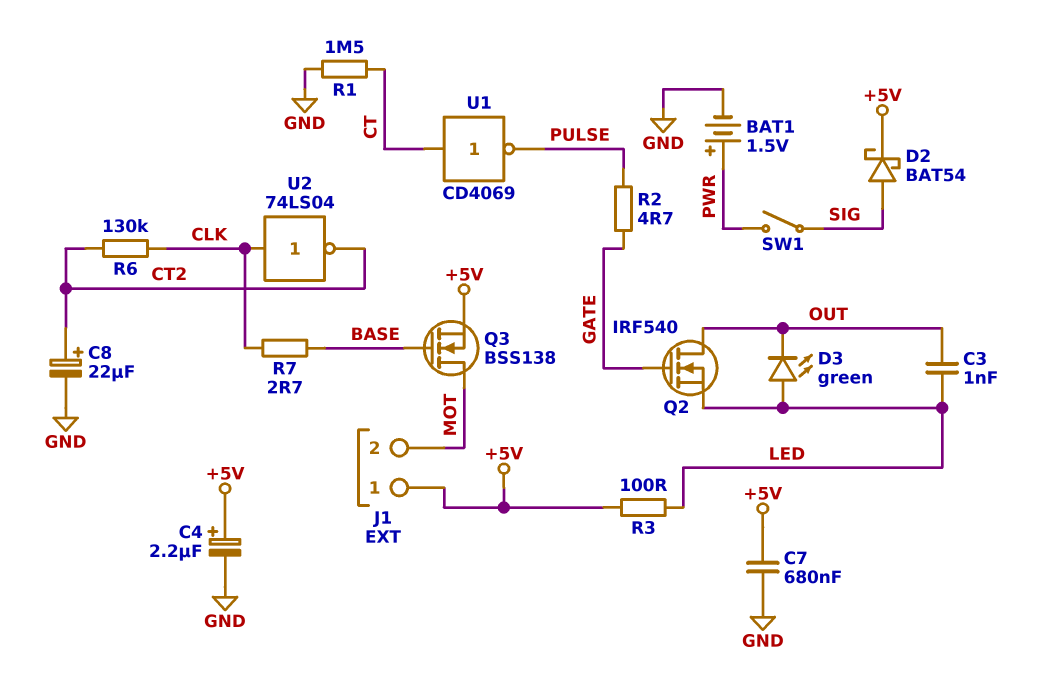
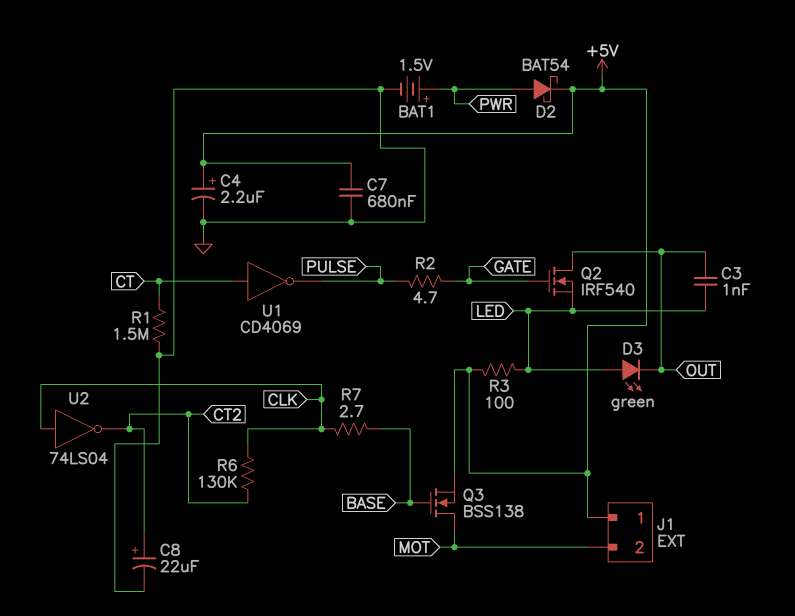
D2: schottky BAT54 (A SIG, K +5V) -> schottky BAT54 (A PWR, K +5V)
SW1: switch (PWR, SIG) -> none

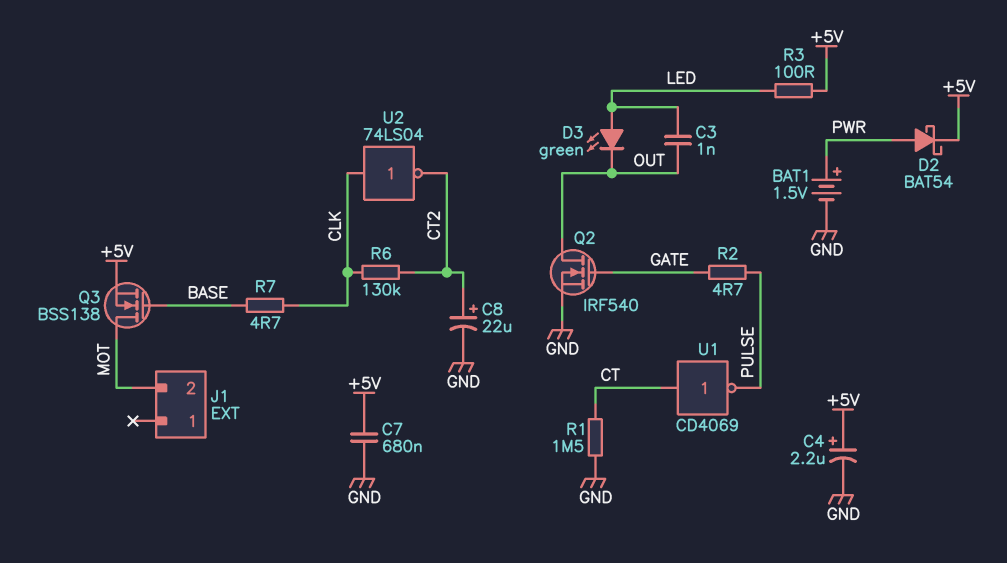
J1 pin 1: +5V -> none
Q2: NMOS IRF540 (G GATE, D OUT, S LED) -> NMOS IRF540 (G GATE, D OUT, S GND)
R7: 2.7 (BASE, CLK) -> 4.7 (BASE, CLK)

